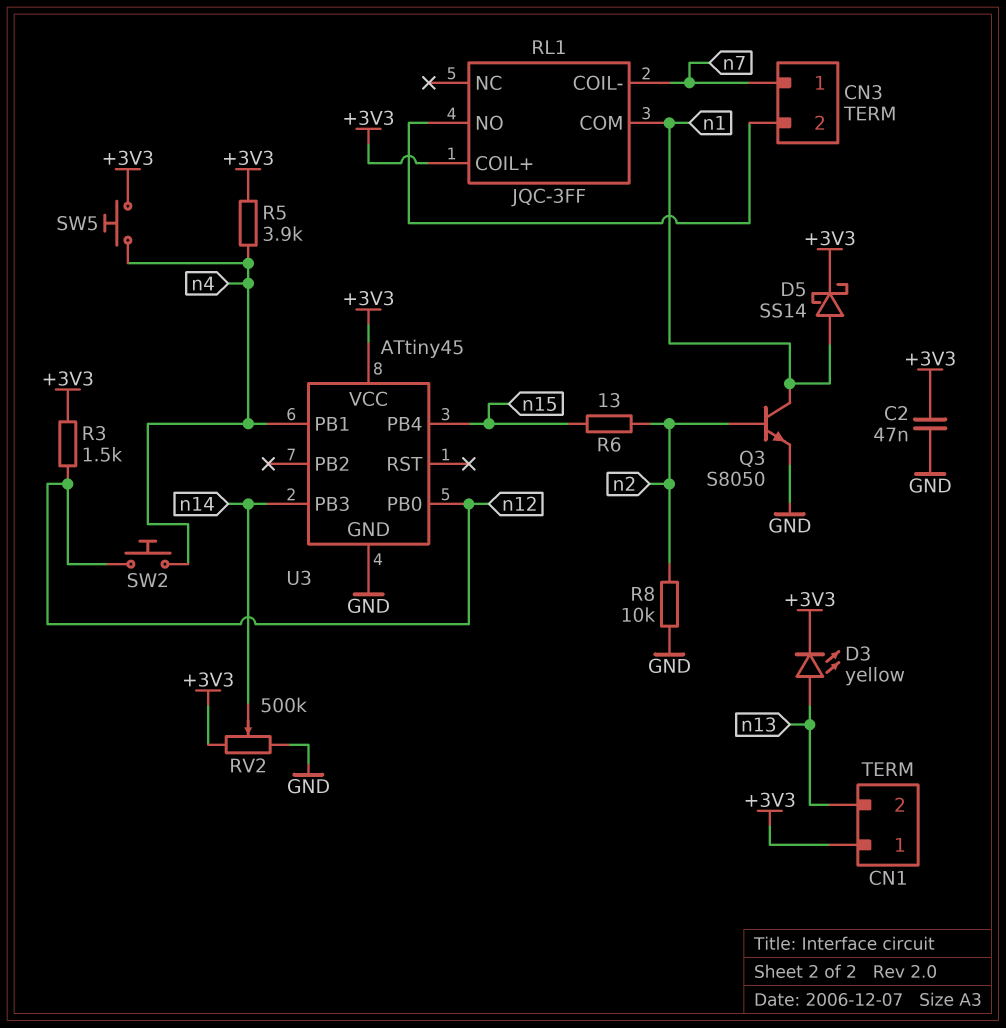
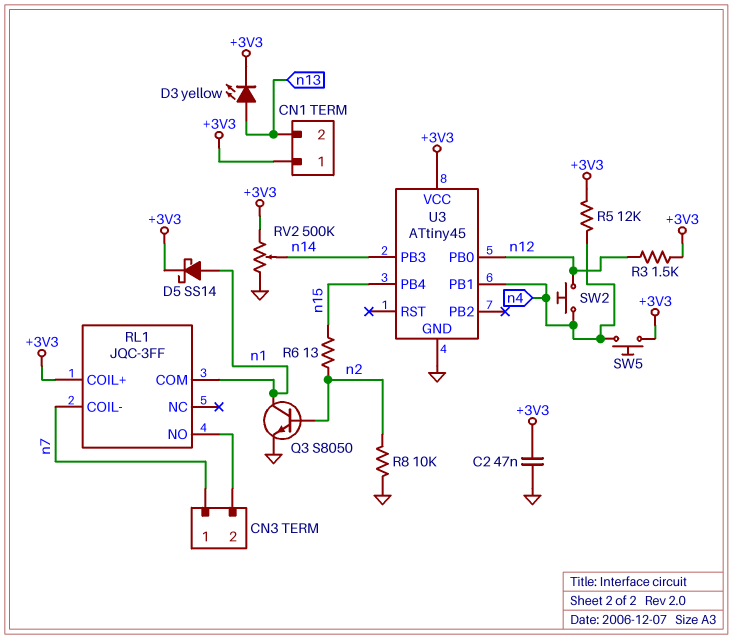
R5: 3.9k (+3V3, n4) -> 12k (+3V3, n4)

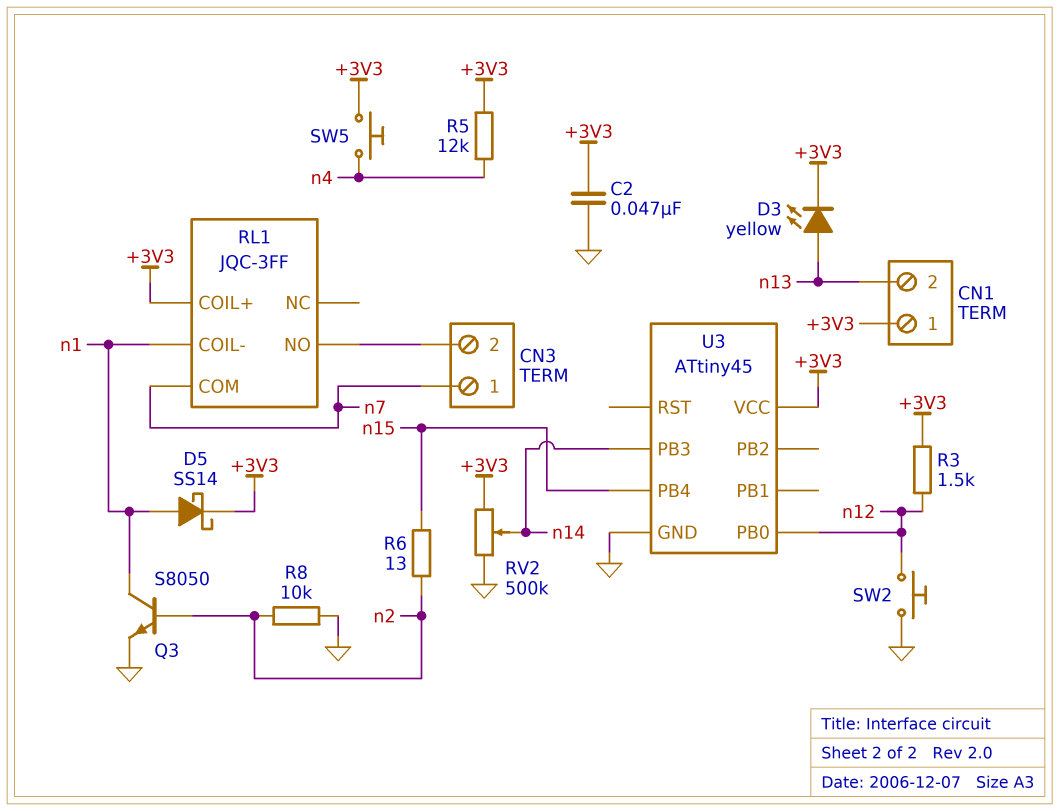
RL1 pin COIL-: n7 -> n1
RL1 pin COM: n1 -> n7
SW2: button (n4, n12) -> button (GND, n12)
U3 pin PB1: n4 -> none

